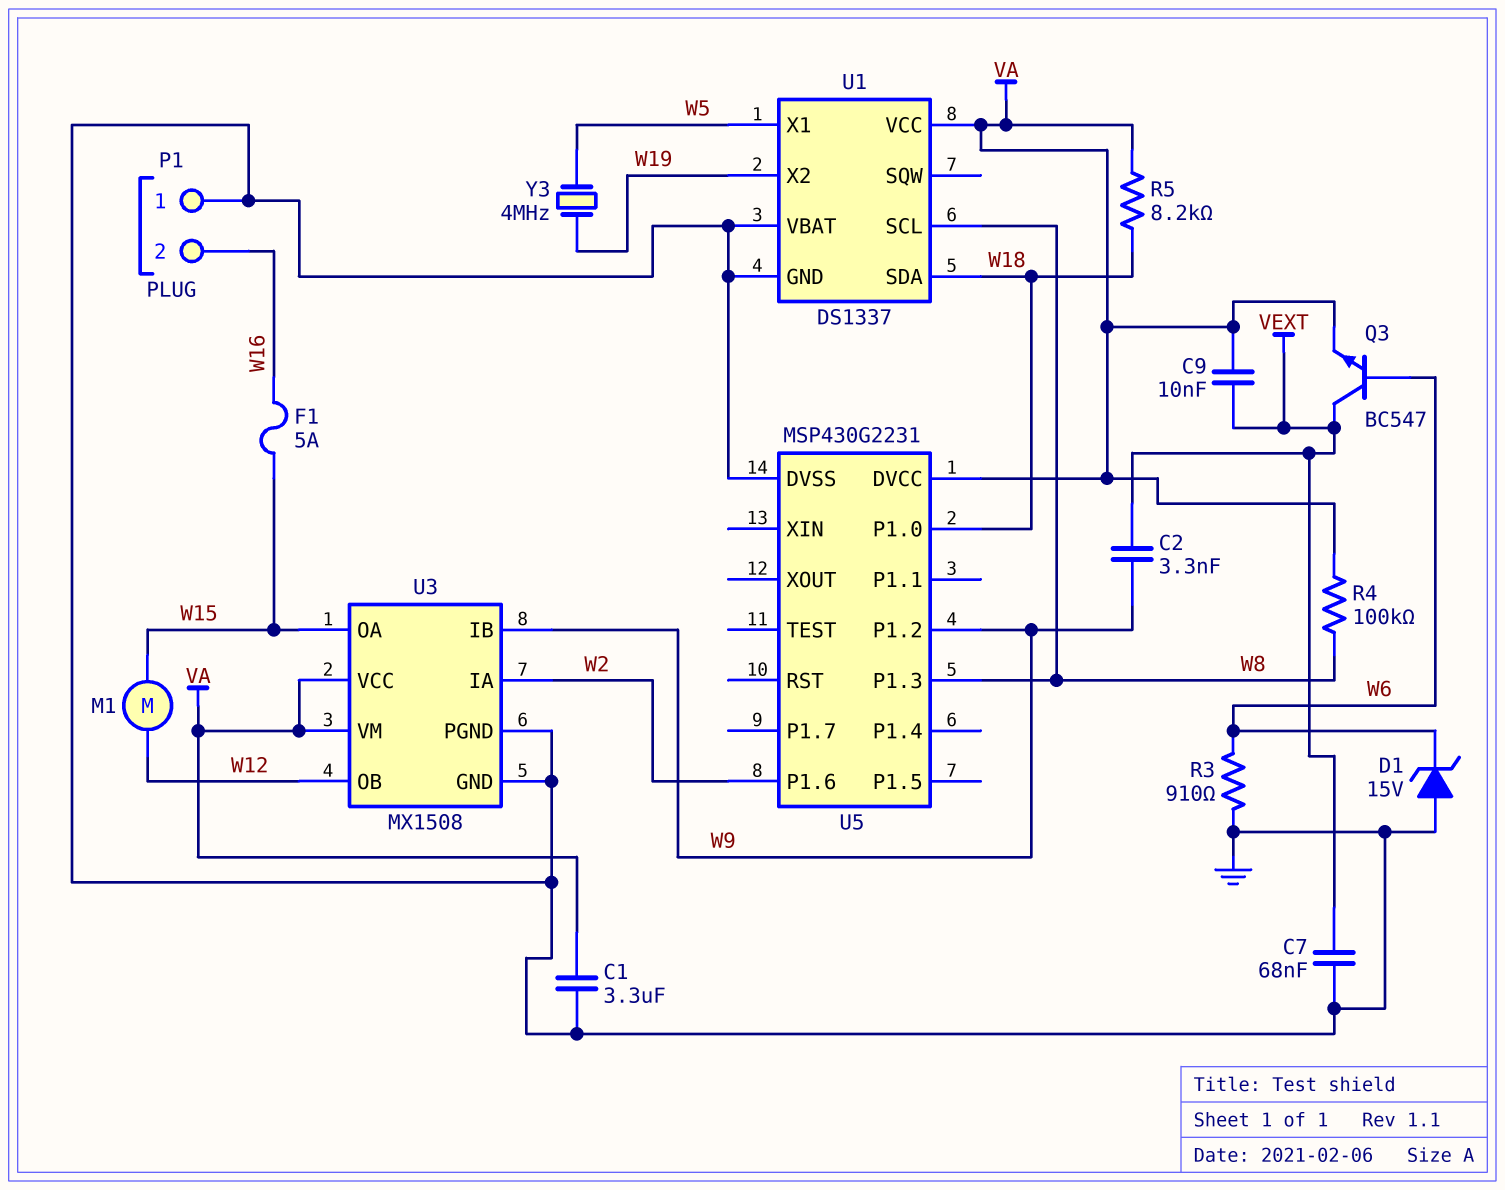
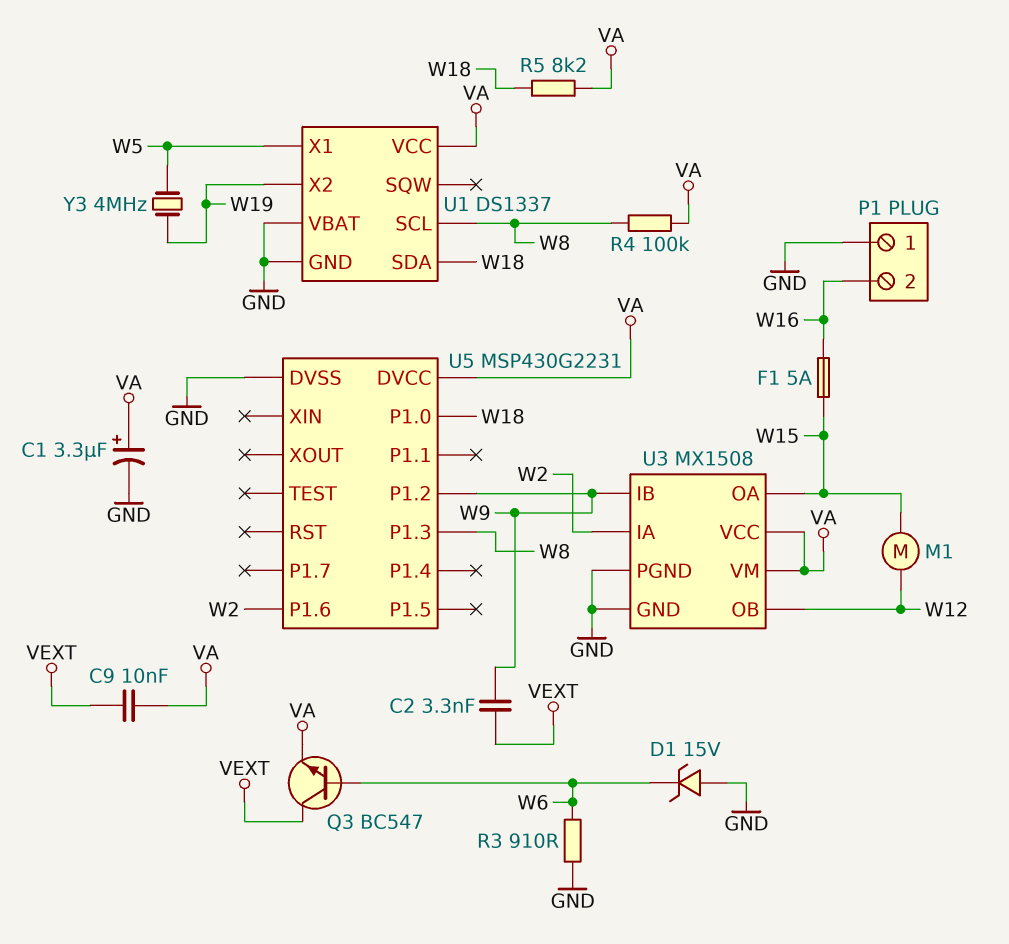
C1: 3.3uF (GND, VA) -> 3.3uF (plus VA, minus GND)
C7: 68nF (GND, VEXT) -> none

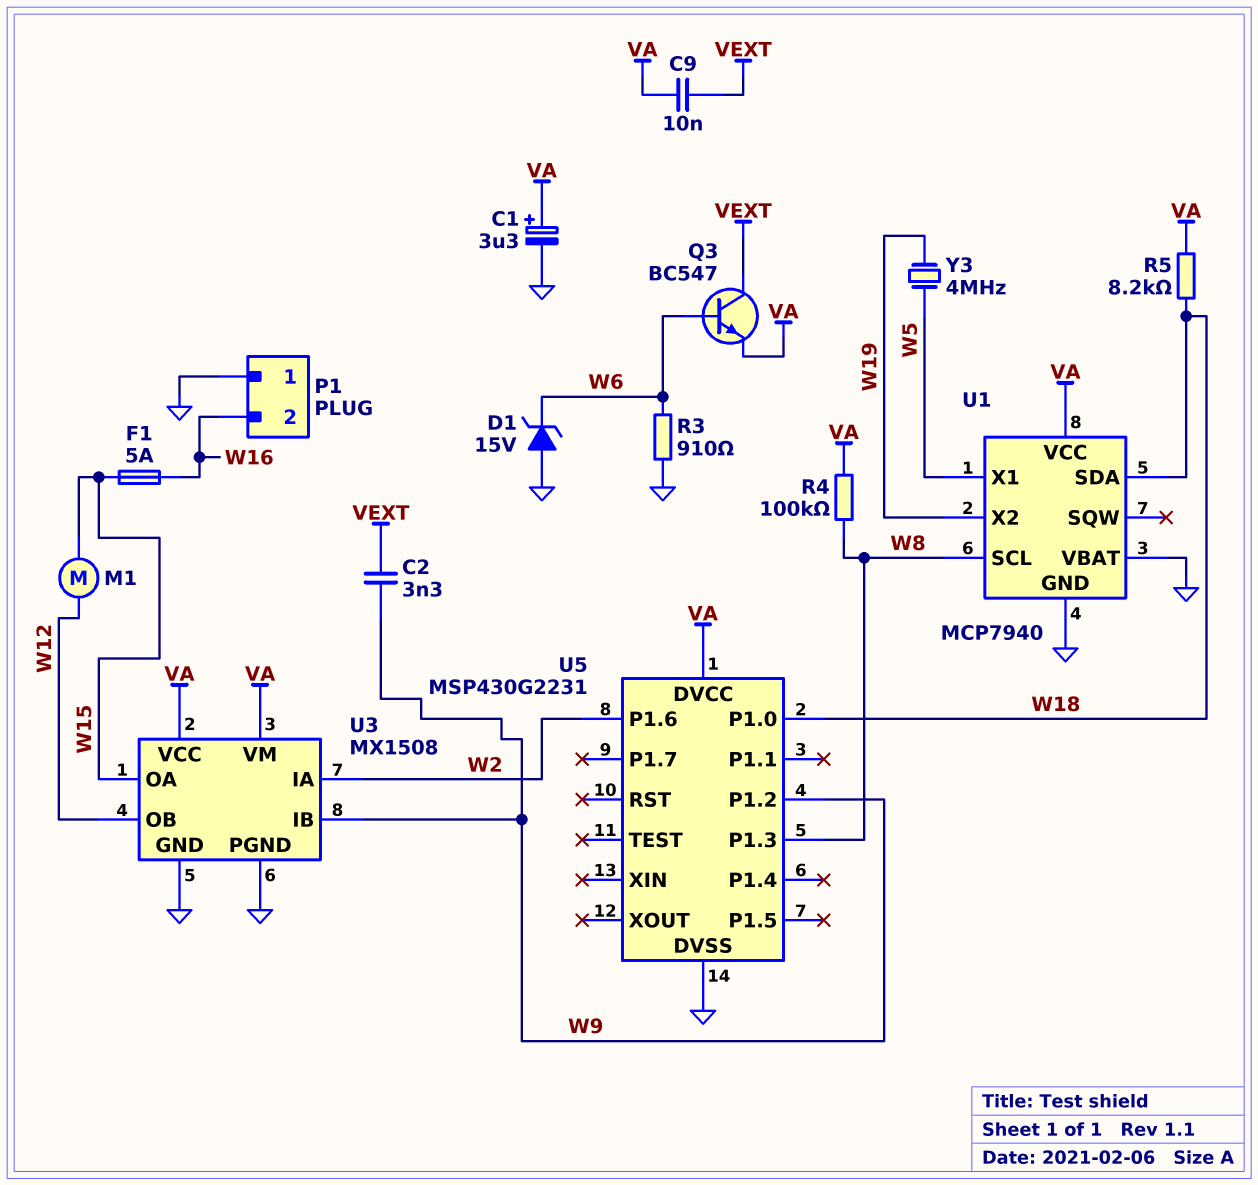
U1: DS1337 -> MCP7940

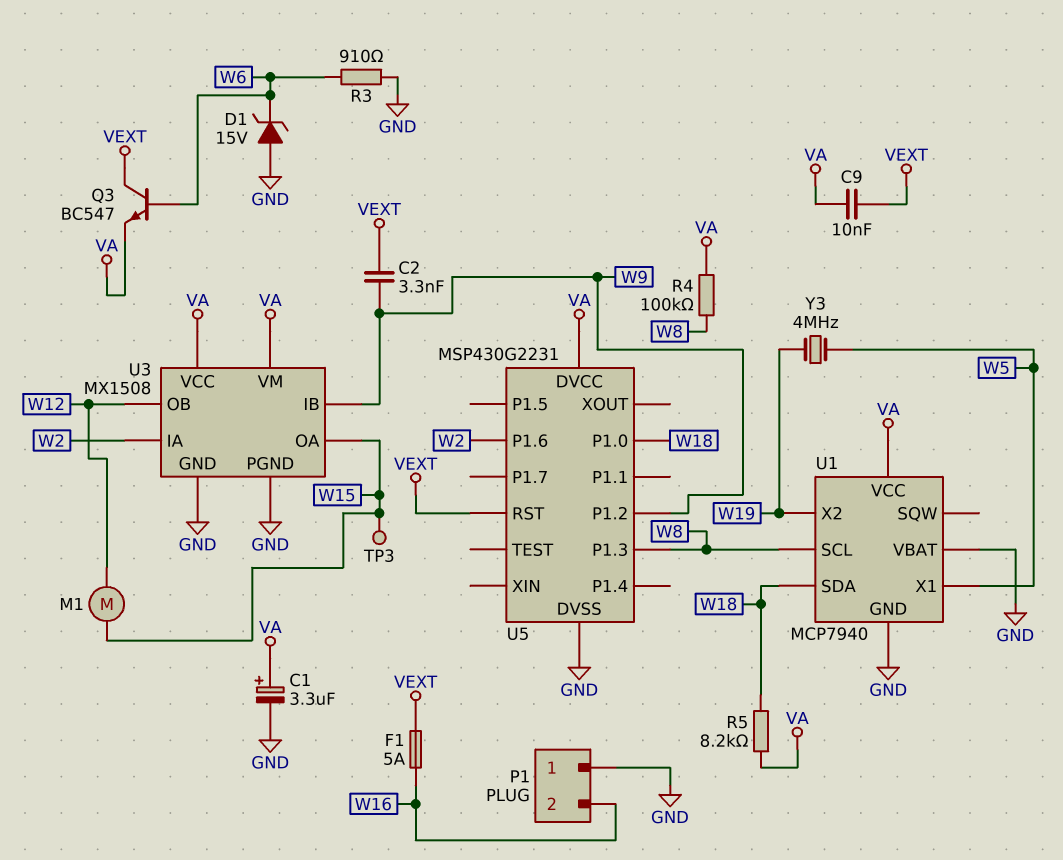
F1: 5A (W15, W16) -> 5A (VEXT, W16)
TP3: none -> test point (W15)
U5 pin RST: none -> VEXT

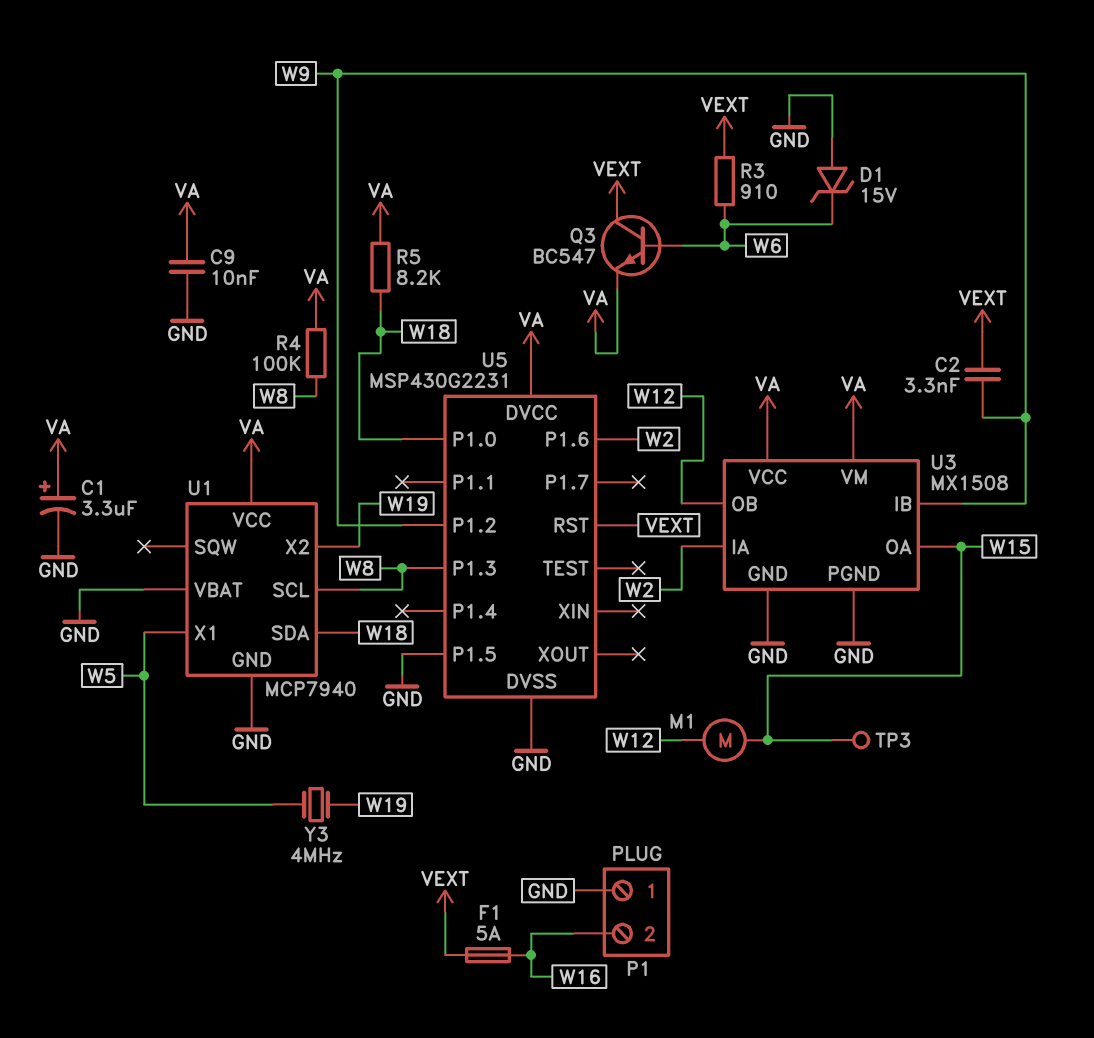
C9: 10nF (VA, VEXT) -> 10nF (GND, VA)
R3: 910 (GND, W6) -> 910 (VEXT, W6)
U5 pin P1.5: none -> GND

